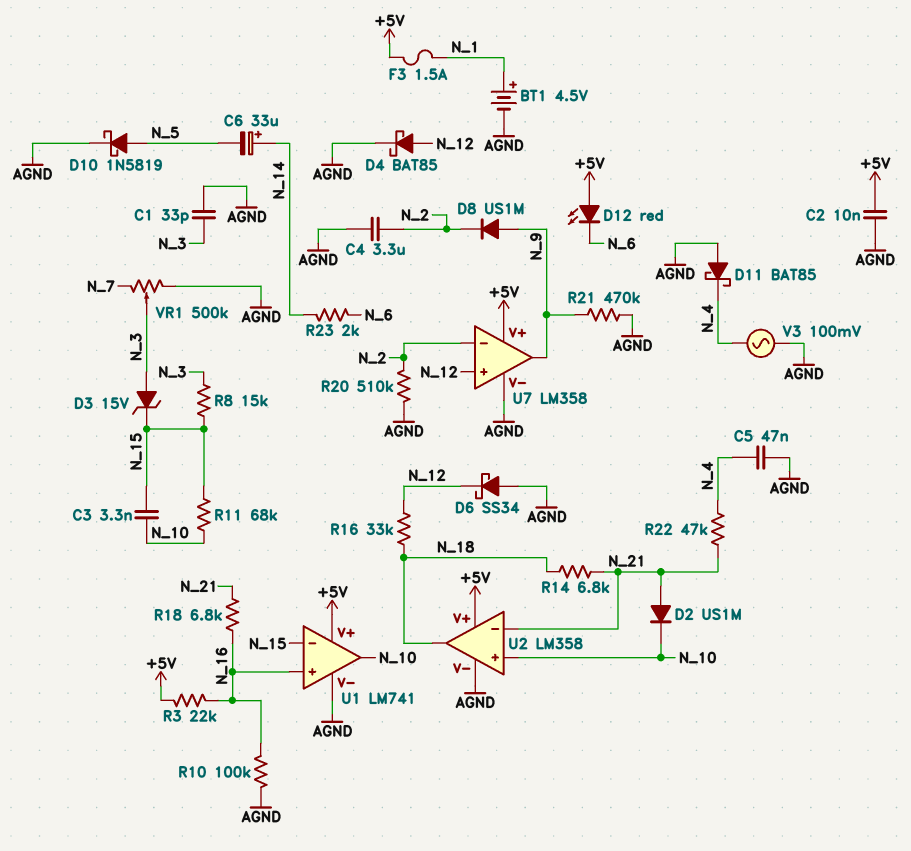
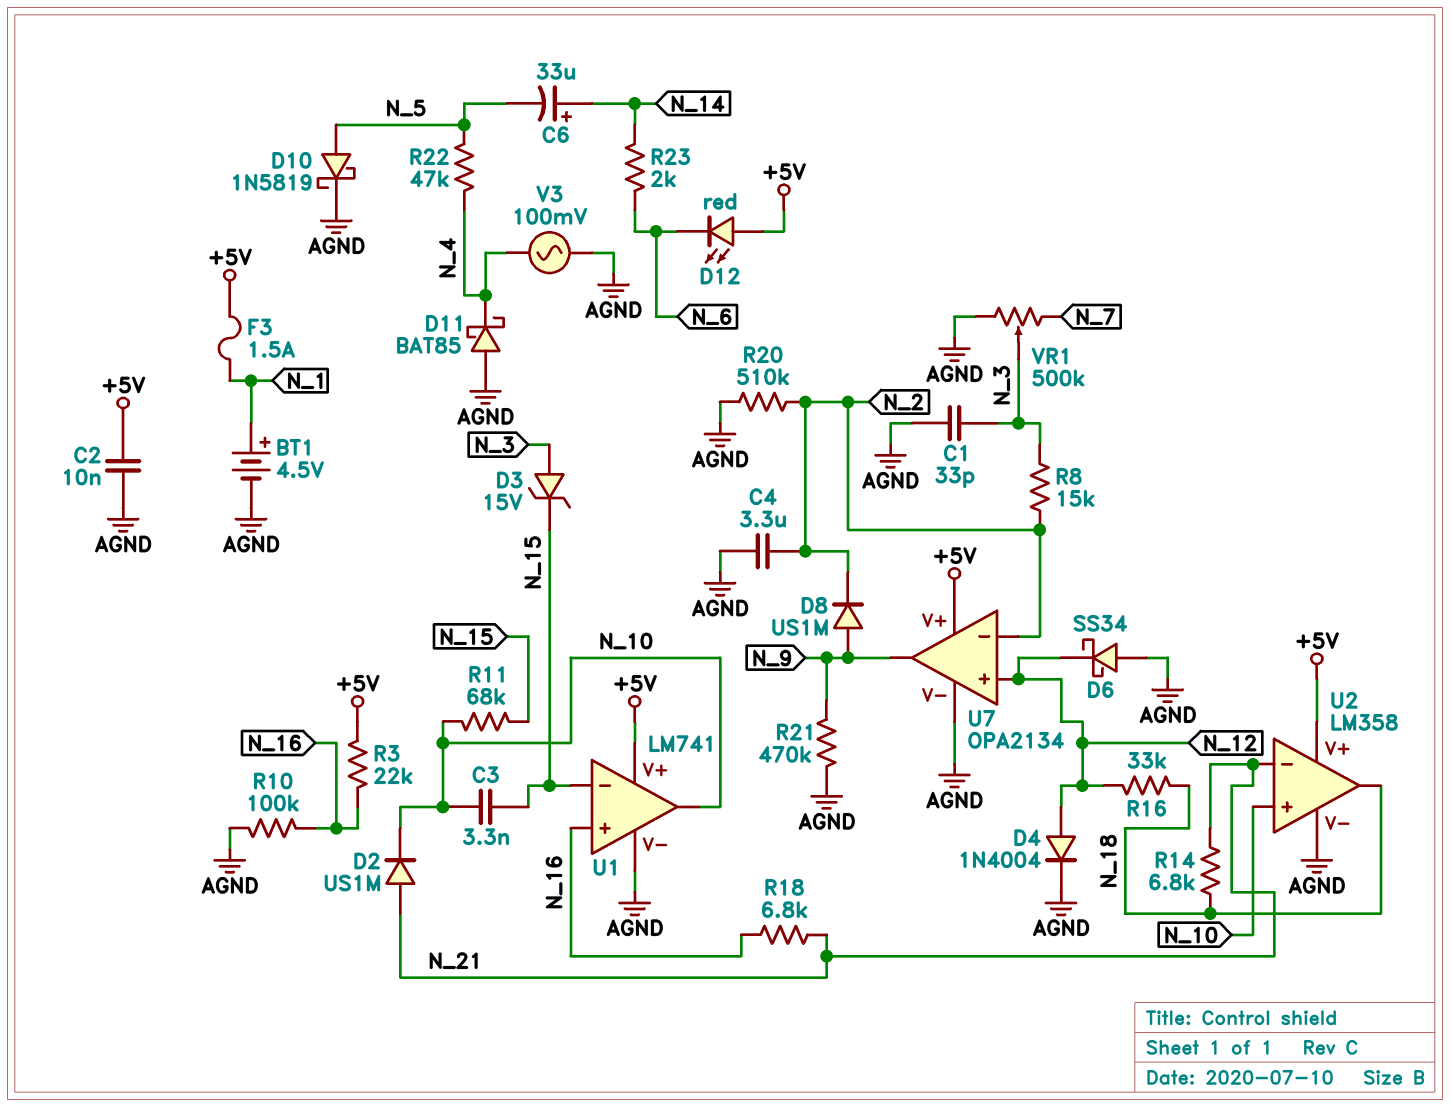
C5: 47nF (AGND, N_4) -> none
D4: schottky BAT85 (A N_12, K AGND) -> diode 1N4004 (A N_12, K AGND)
R8: 15k (N_3, N_15) -> 15k (N_2, N_3)
R22: 47k (N_4, N_21) -> 47k (N_4, N_5)
U7: LM358 -> OPA2134

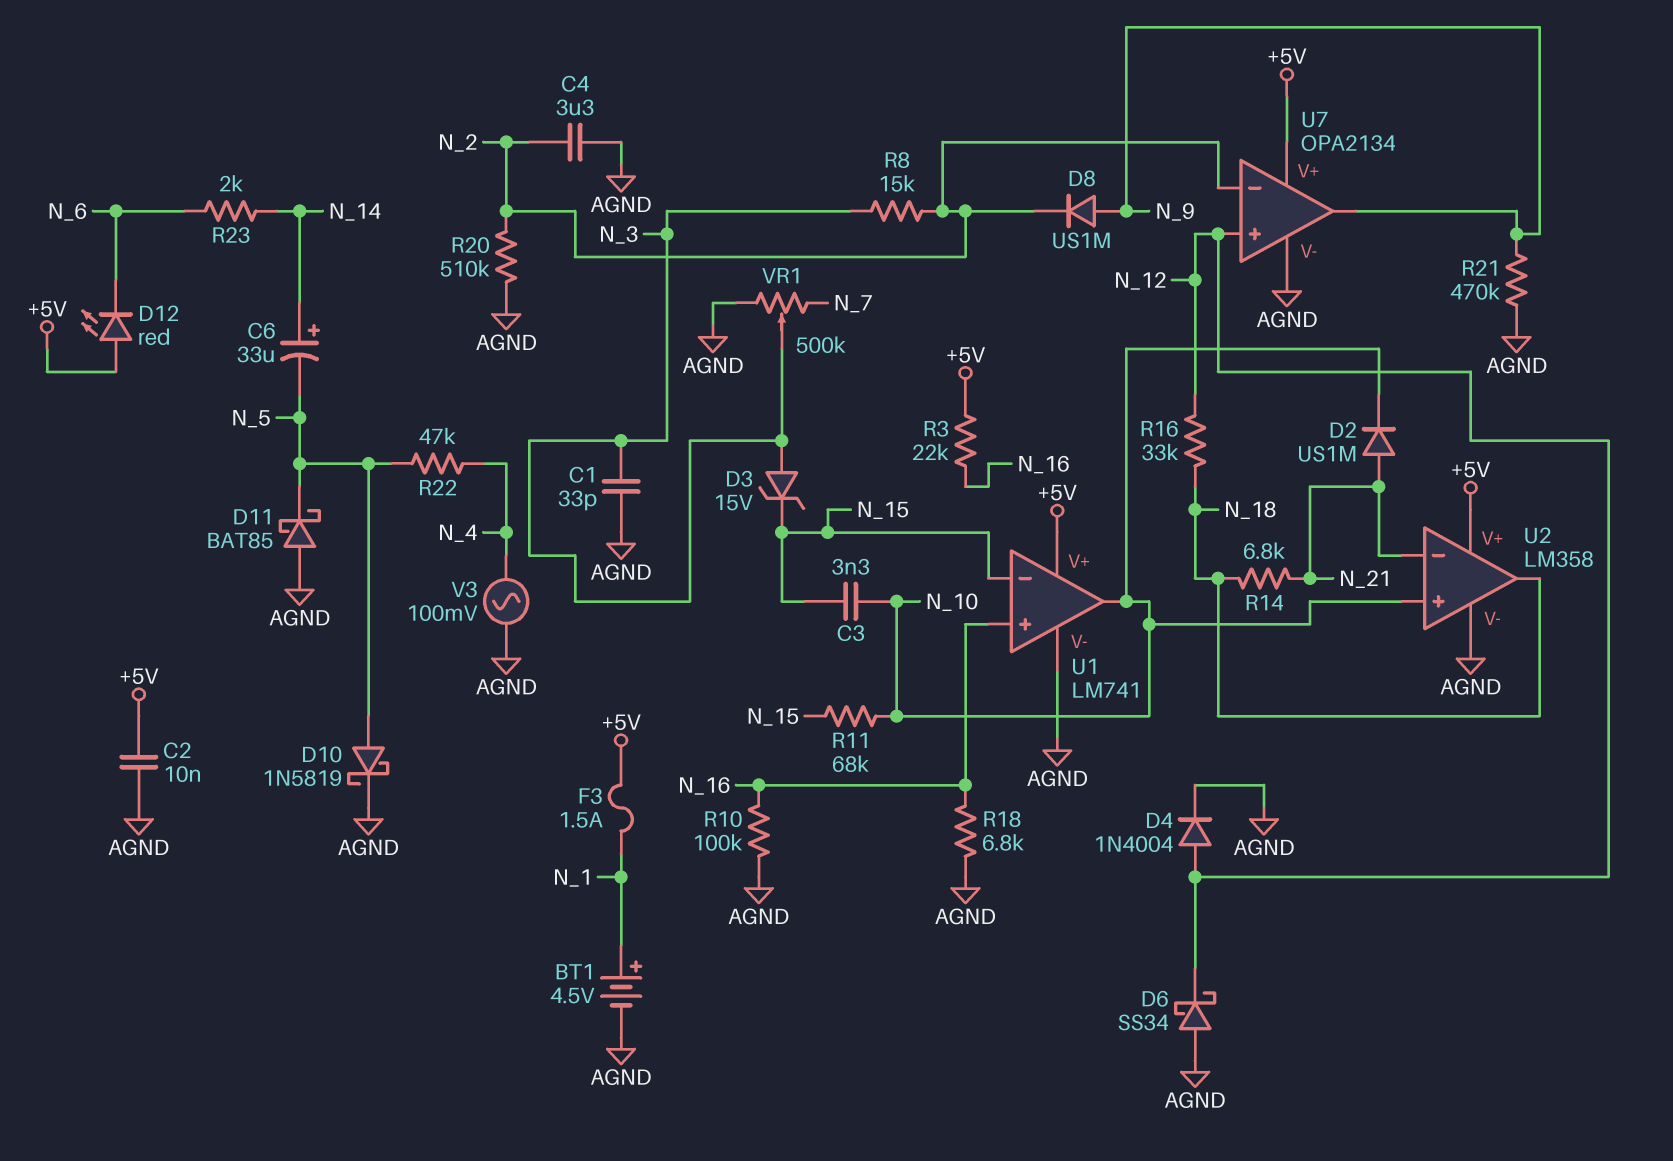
D11: schottky BAT85 (A AGND, K N_4) -> schottky BAT85 (A AGND, K N_5)
R18: 6.8k (N_16, N_21) -> 6.8k (AGND, N_16)

